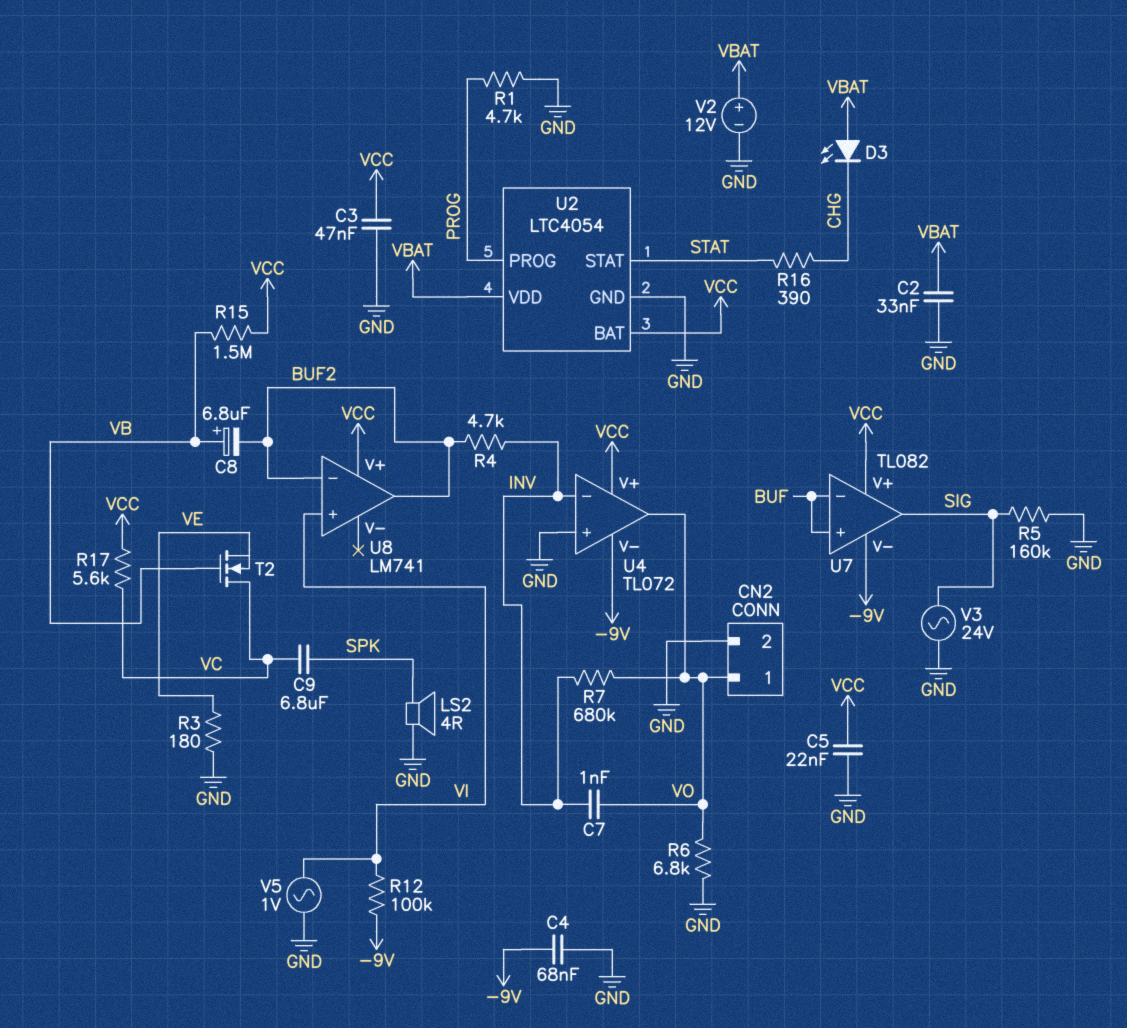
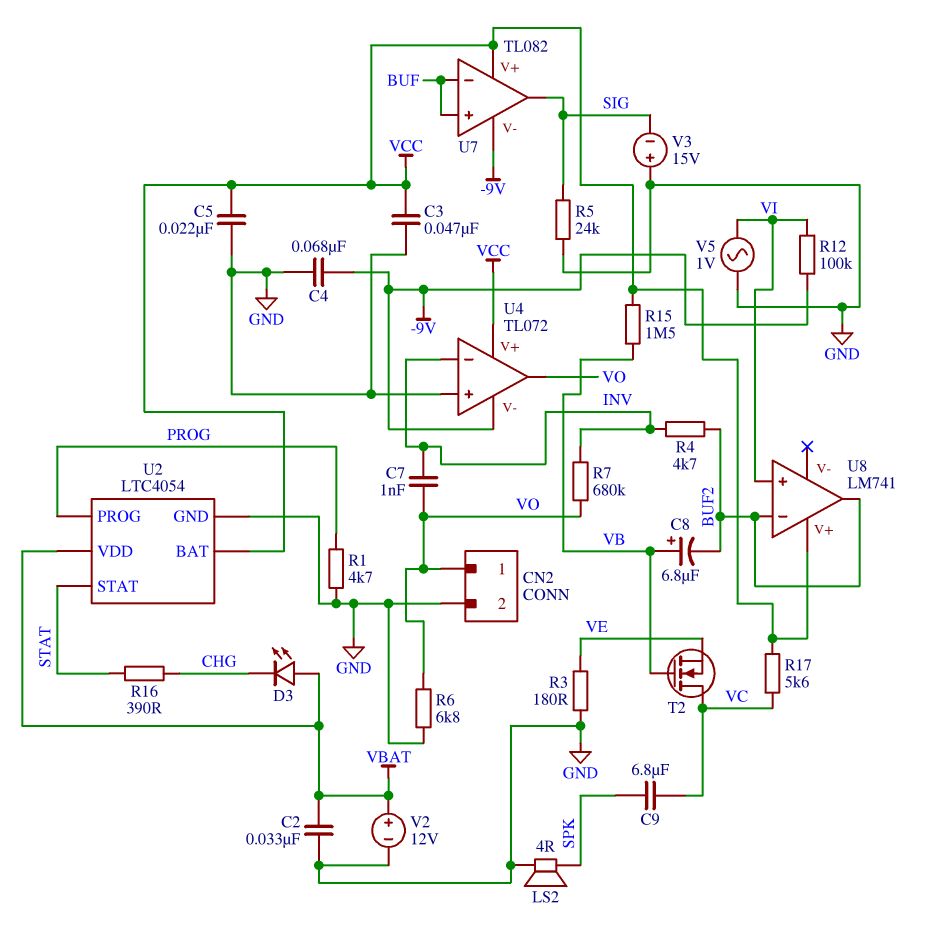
R5: 160k (GND, SIG) -> 24k (GND, SIG)
V3: AC 24V (GND, SIG) -> 15V (plus GND, minus SIG)

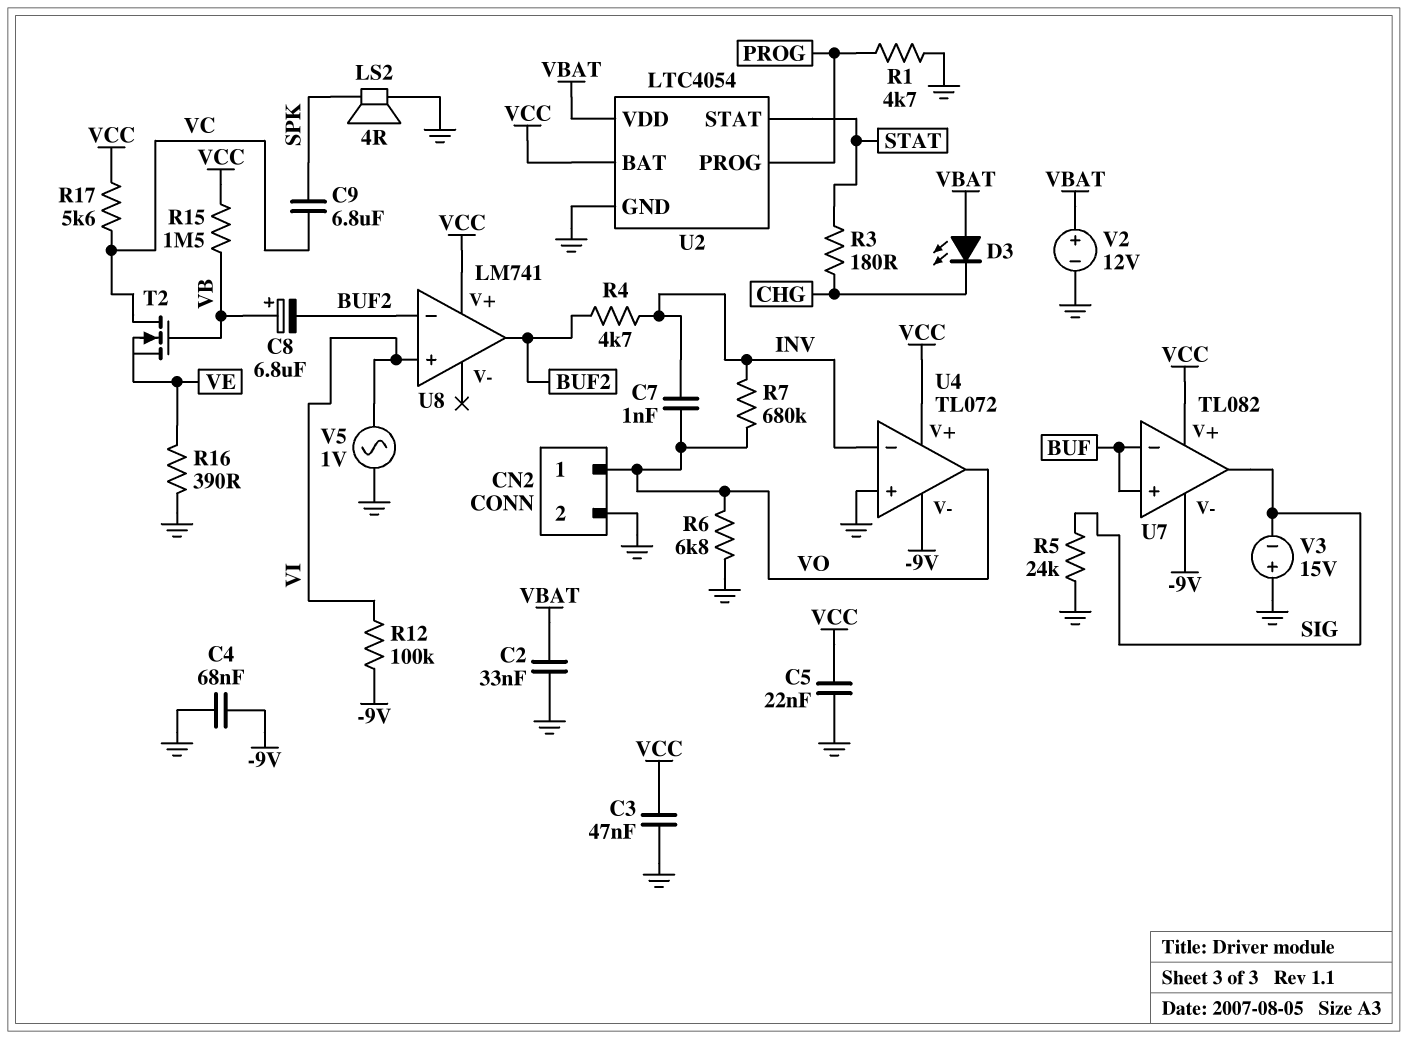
R3: 180 (GND, VE) -> 180 (CHG, STAT)
R16: 390 (CHG, STAT) -> 390 (GND, VE)

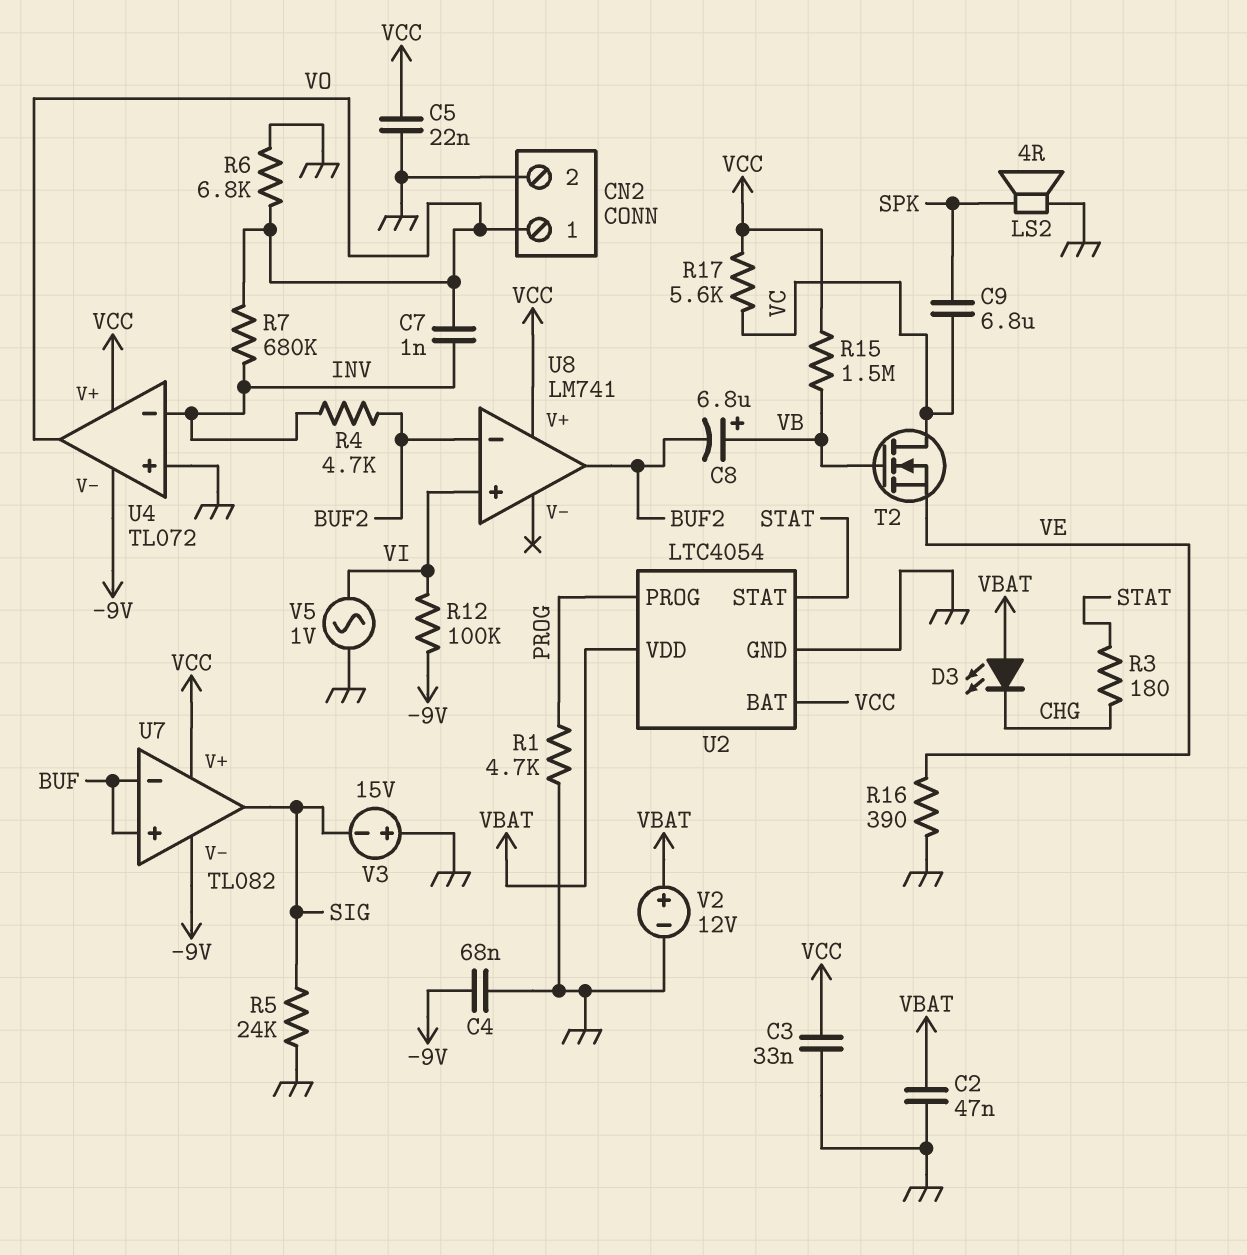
C2: 33nF (GND, VBAT) -> 47nF (GND, VBAT)
C3: 47nF (GND, VCC) -> 33nF (GND, VCC)

